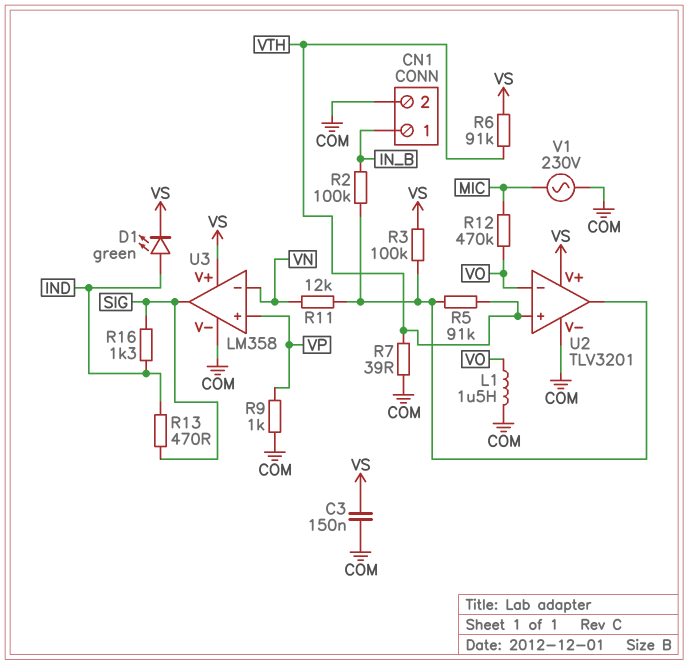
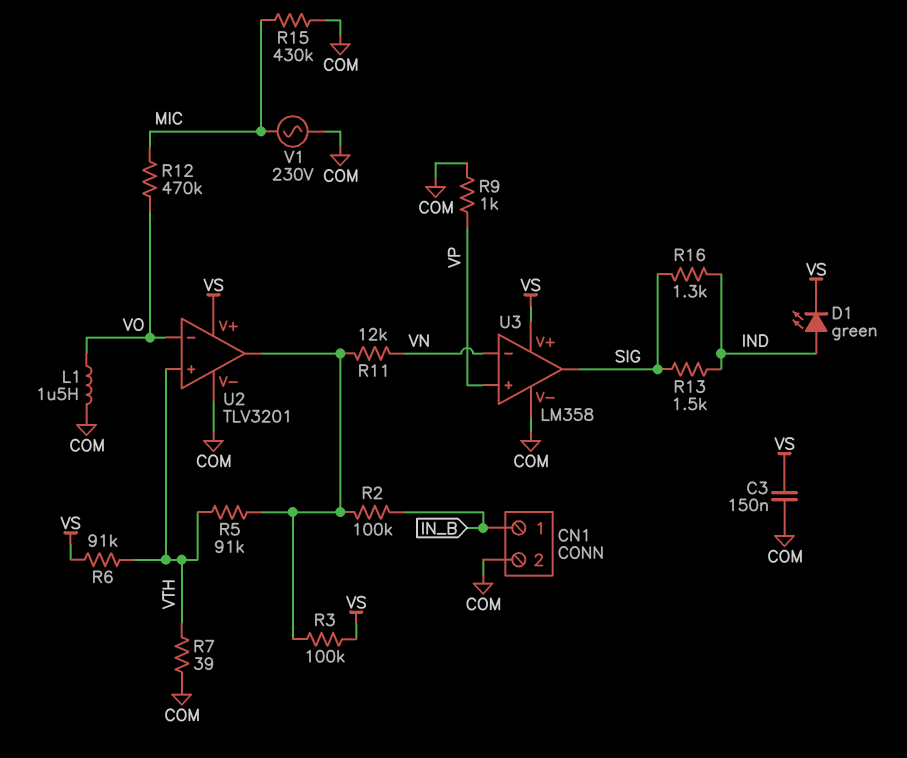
R13: 470 (IND, SIG) -> 1.5k (IND, SIG)
R15: none -> 430k (COM, MIC)

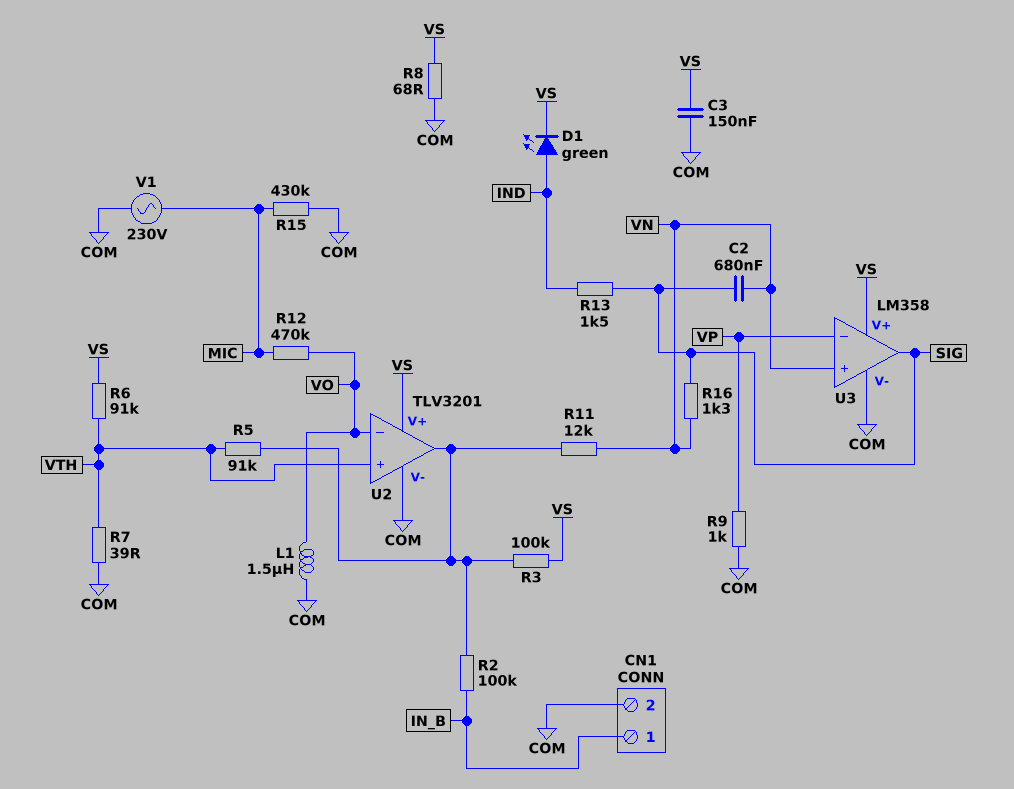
C2: none -> 680nF (SIG, VN)
R8: none -> 68 (COM, VS)
R16: 1.3k (IND, SIG) -> 1.3k (SIG, VN)
U3 pin in+: VP -> VN
U3 pin in-: VN -> VP

